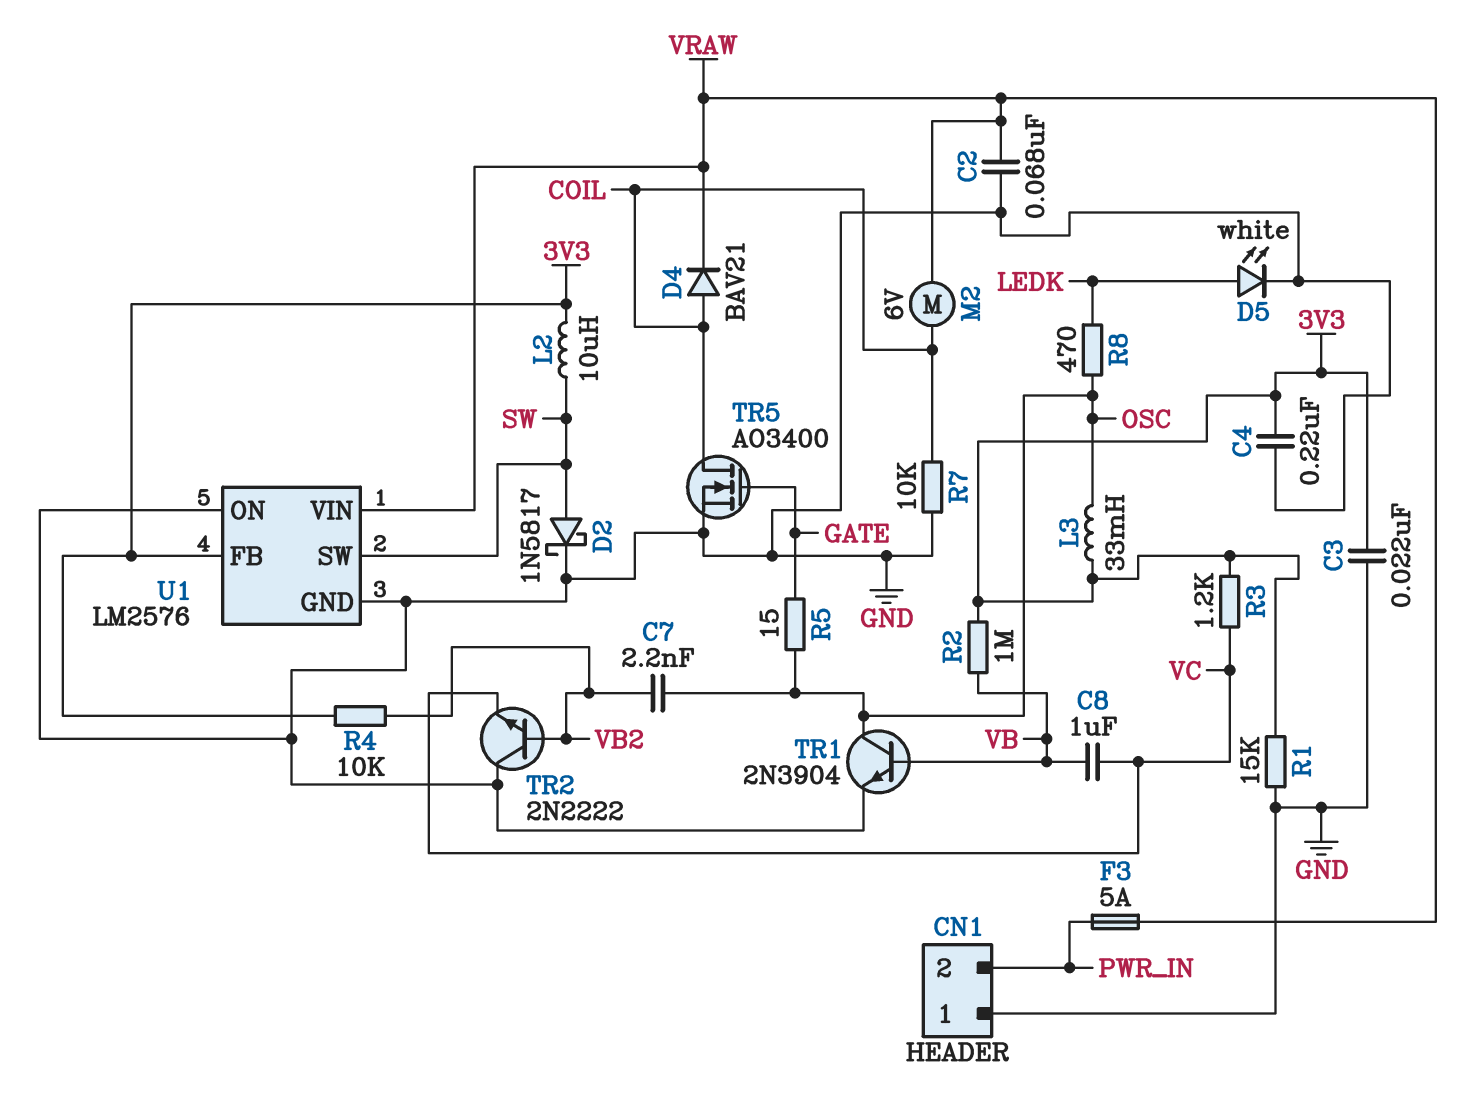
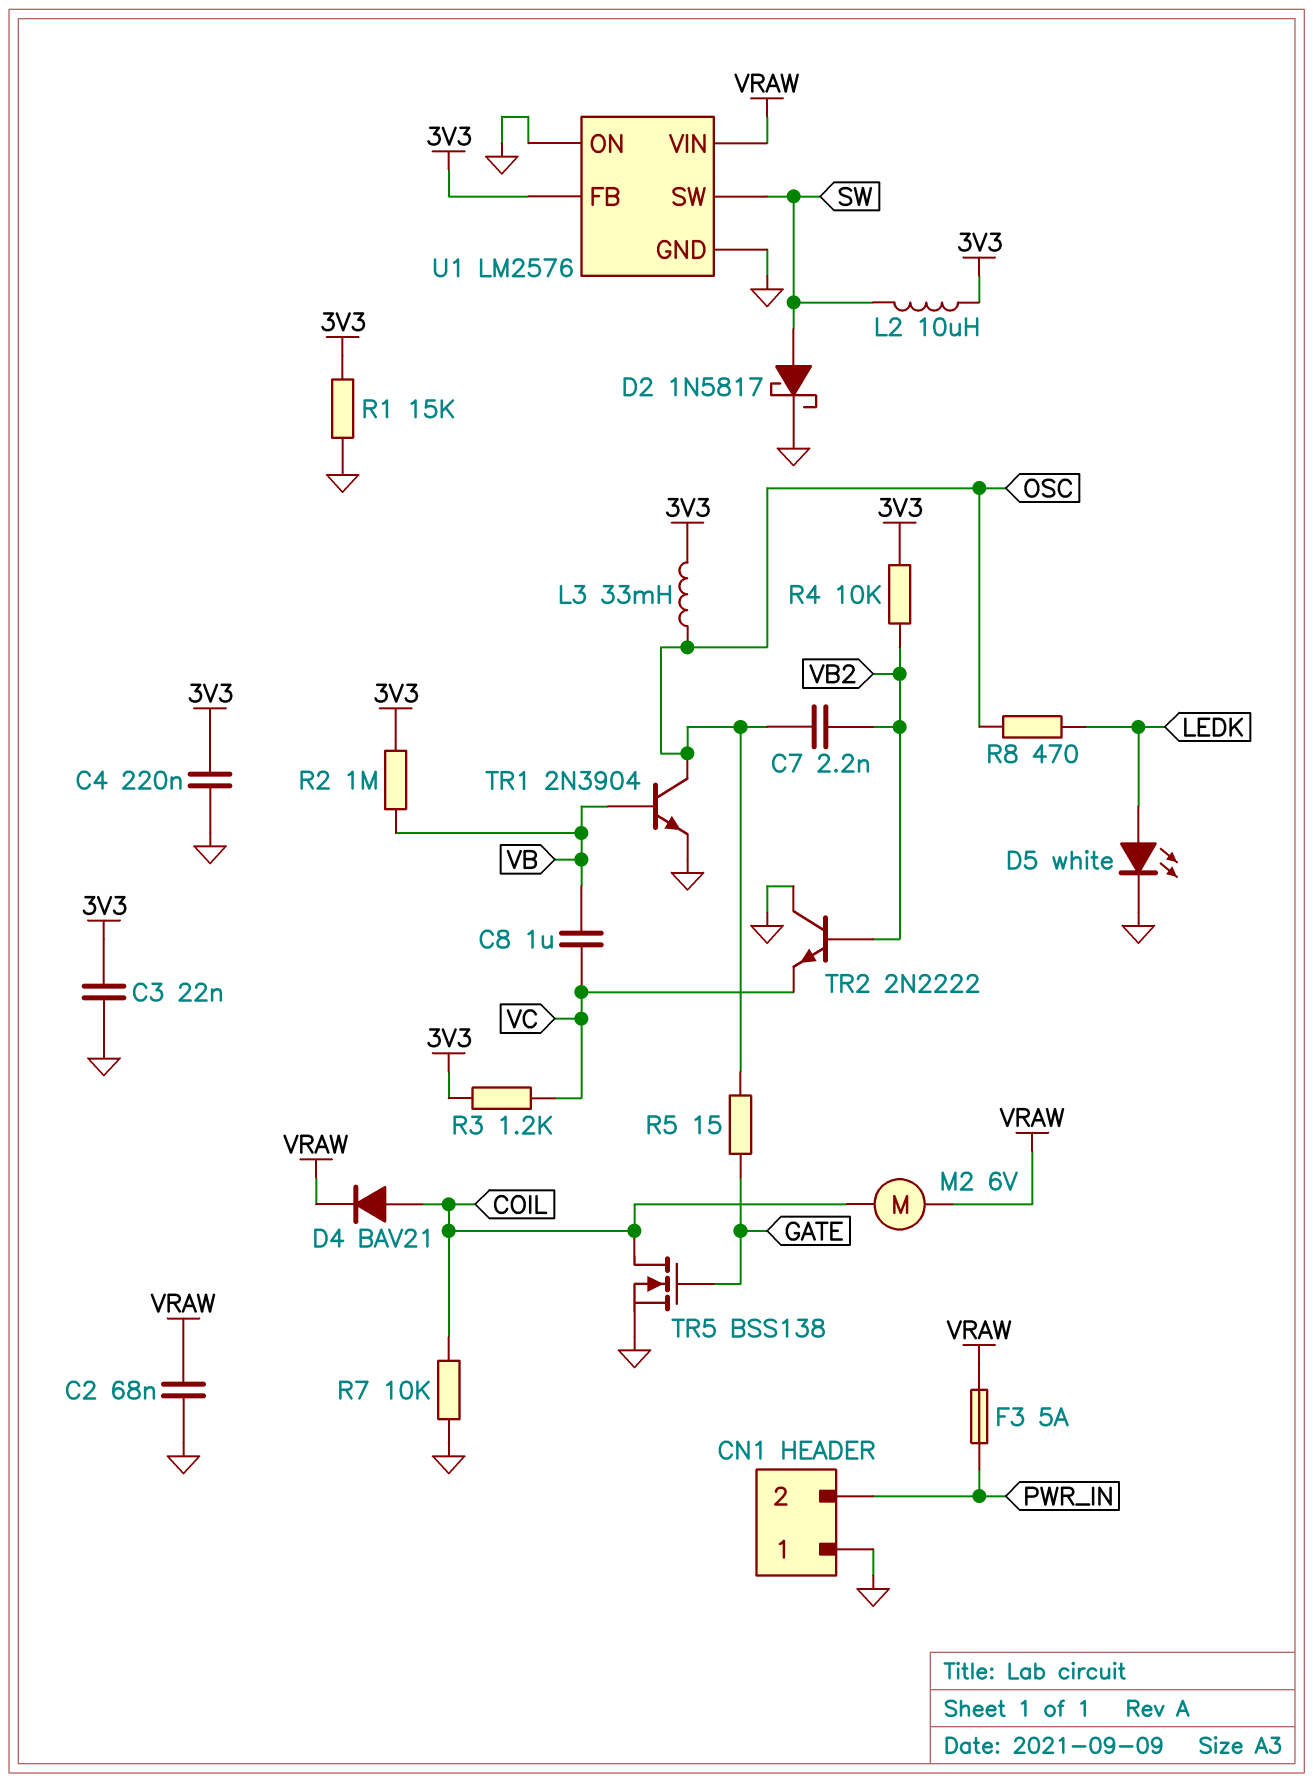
TR5: NMOS AO3400 (G GATE, D COIL, S GND) -> NMOS BSS138 (G GATE, D COIL, S GND)

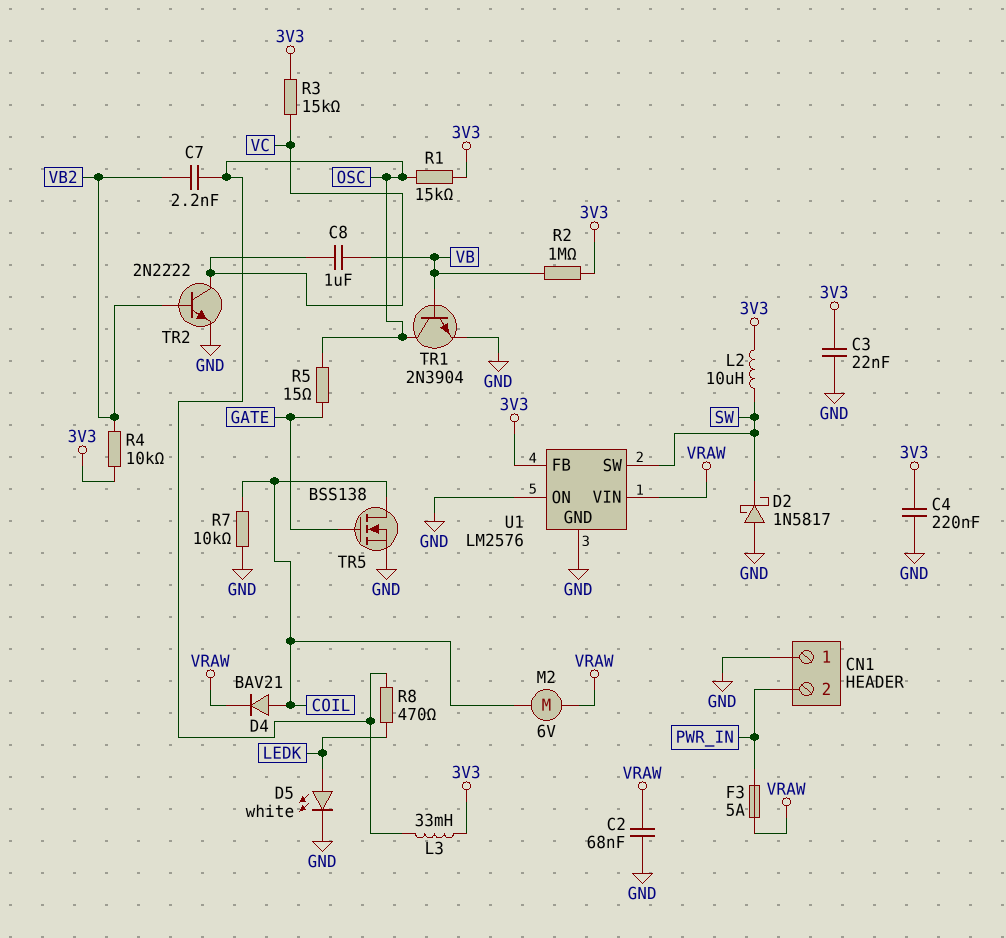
D2: schottky 1N5817 (A SW, K GND) -> schottky 1N5817 (A GND, K SW)
R1: 15k (3V3, GND) -> 15k (3V3, OSC)
R3: 1.2k (3V3, VC) -> 15k (3V3, VC)
TR2: NPN 2N2222 (B VB2, C GND, E VC) -> NPN 2N2222 (B VB2, C VC, E GND)

